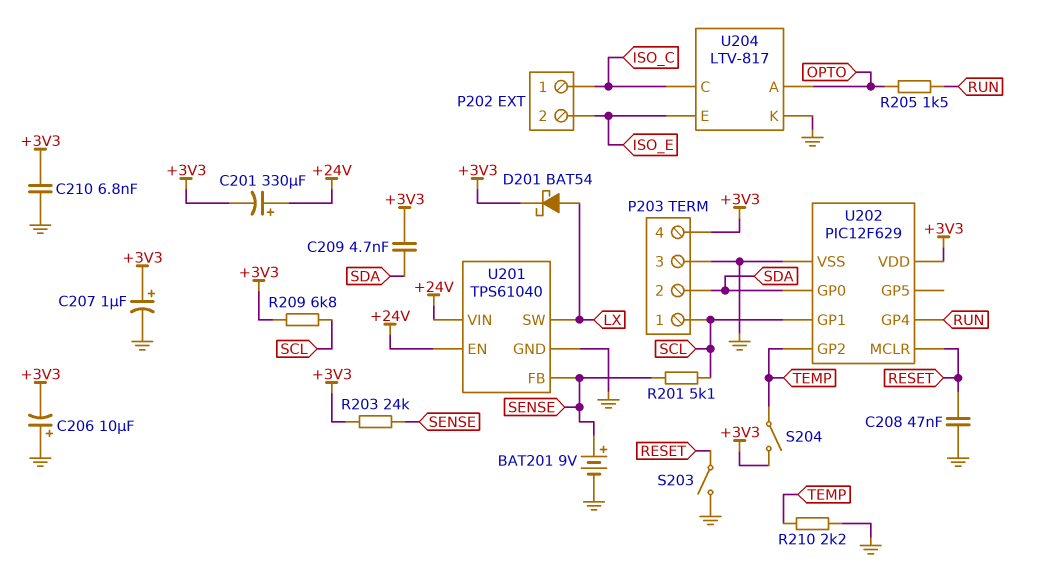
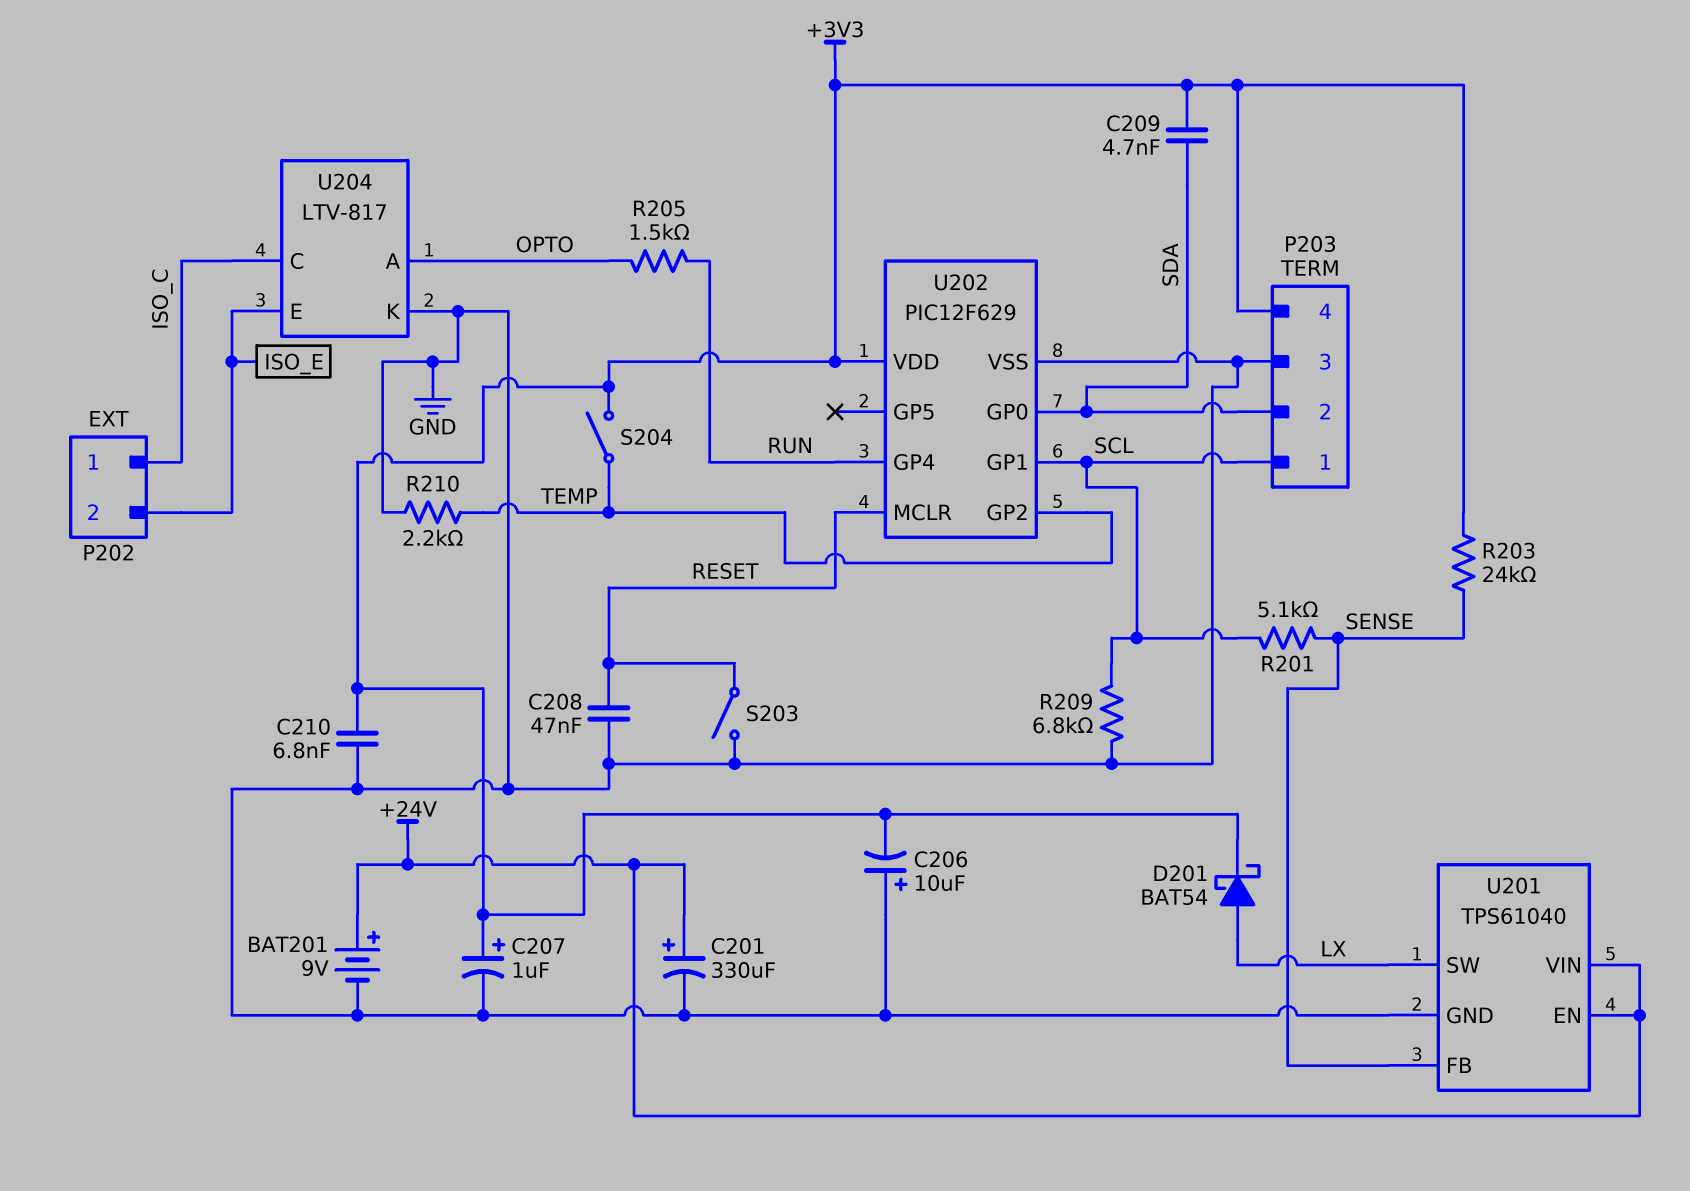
BAT201: 9V (plus SENSE, minus GND) -> 9V (plus +24V, minus GND)
C201: 330uF (plus +24V, minus +3V3) -> 330uF (plus +24V, minus GND)
R209: 6.8k (+3V3, SCL) -> 6.8k (GND, SCL)

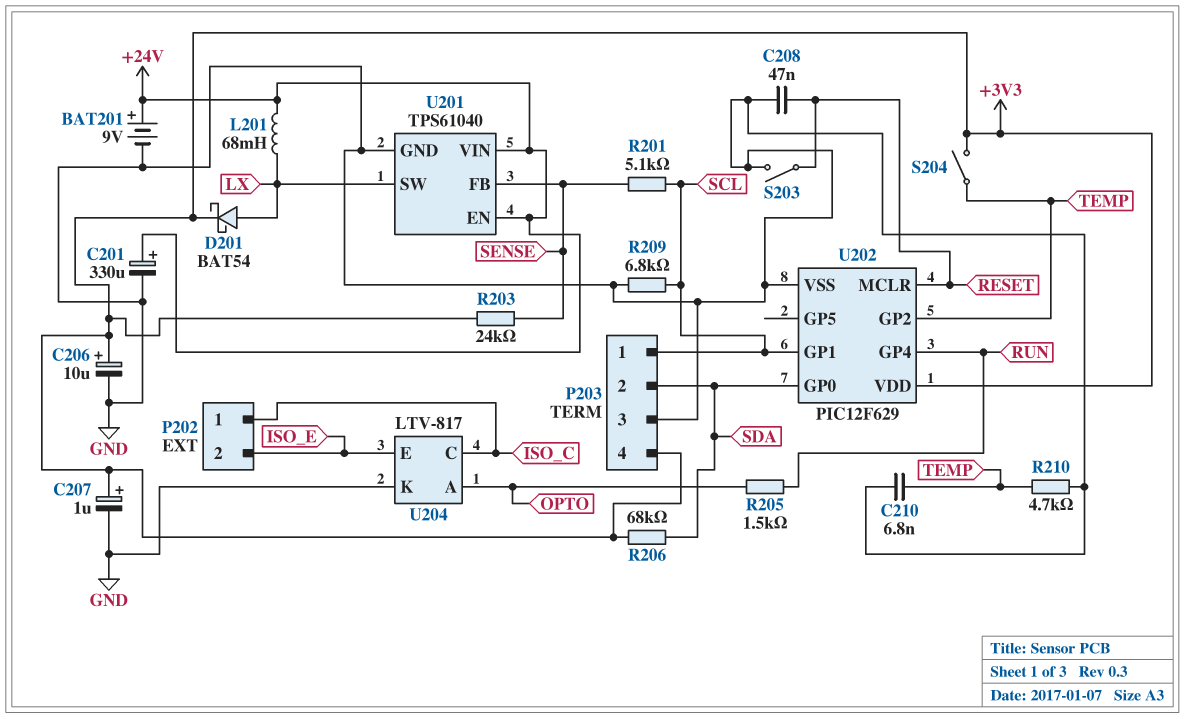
C206: 10uF (plus GND, minus +3V3) -> 10uF (plus +3V3, minus GND)
C209: 4.7nF (+3V3, SDA) -> none
C210: 6.8nF (+3V3, GND) -> 6.8nF (GND, TEMP)
L201: none -> 68mH (+24V, LX)
R206: none -> 68k (+3V3, SDA)
R210: 2.2k (GND, TEMP) -> 4.7k (GND, TEMP)

